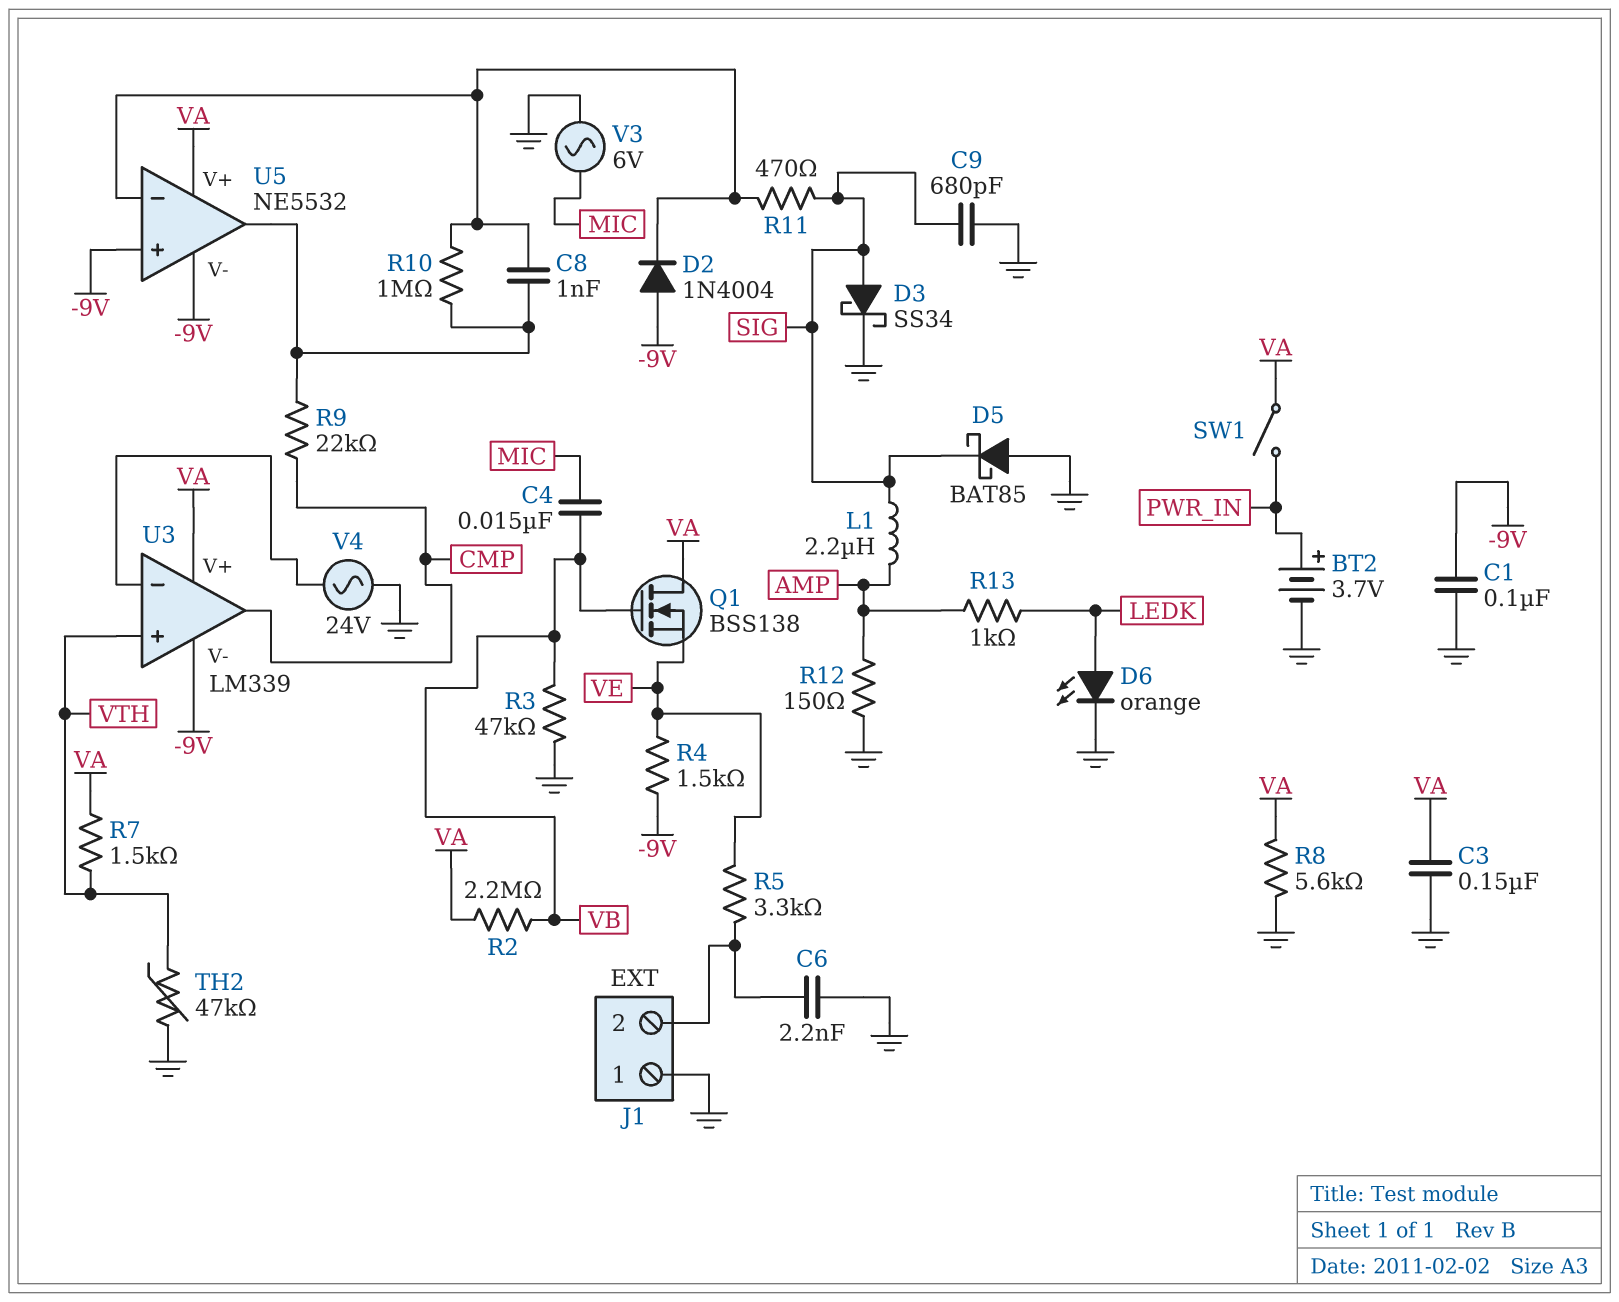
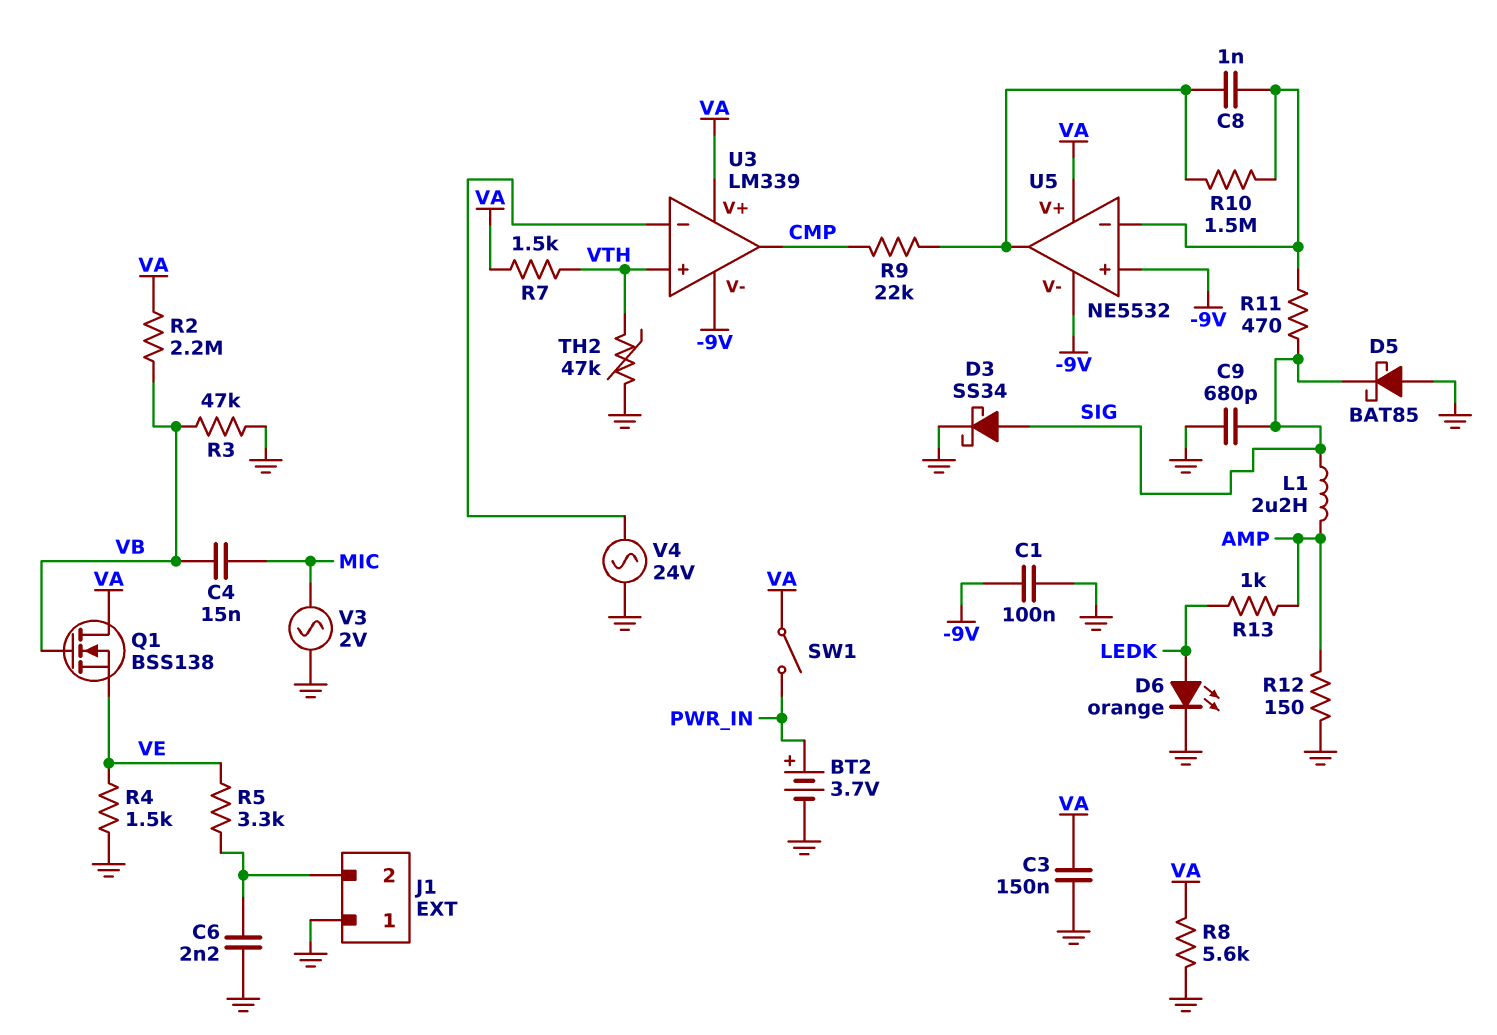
D2: diode 1N4004 (A -9V, K U5/in-) -> none
R4: 1.5k (-9V, VE) -> 1.5k (GND, VE)
R10: 1M (U5/in-, U5/out) -> 1.5M (U5/in-, U5/out)
V3: AC 6V (GND, MIC) -> AC 2V (GND, MIC)

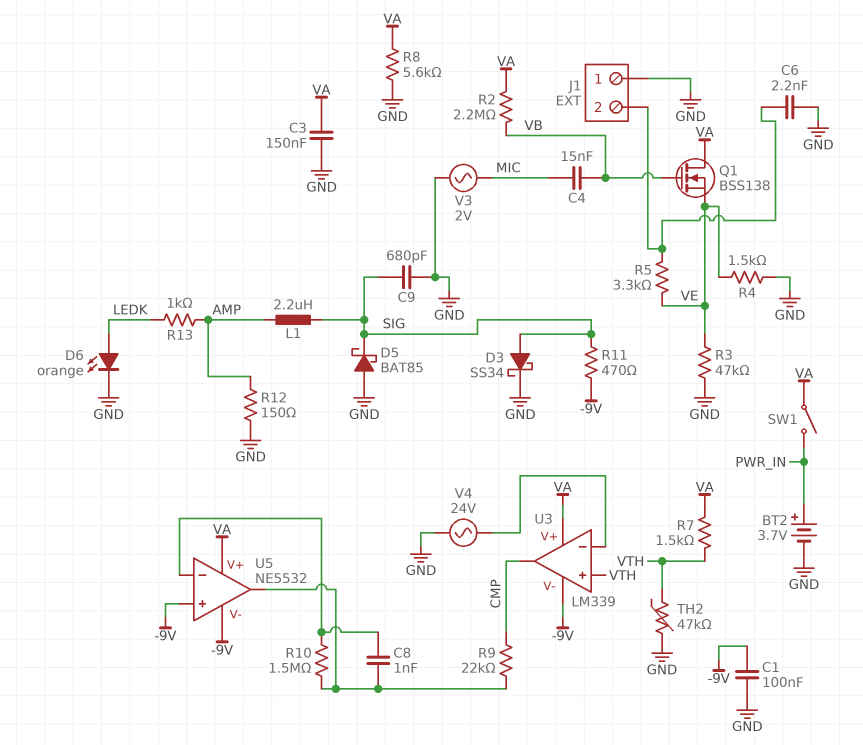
R3: 47k (GND, VB) -> 47k (GND, VE)
R11: 470 (SIG, U5/in-) -> 470 (-9V, SIG)

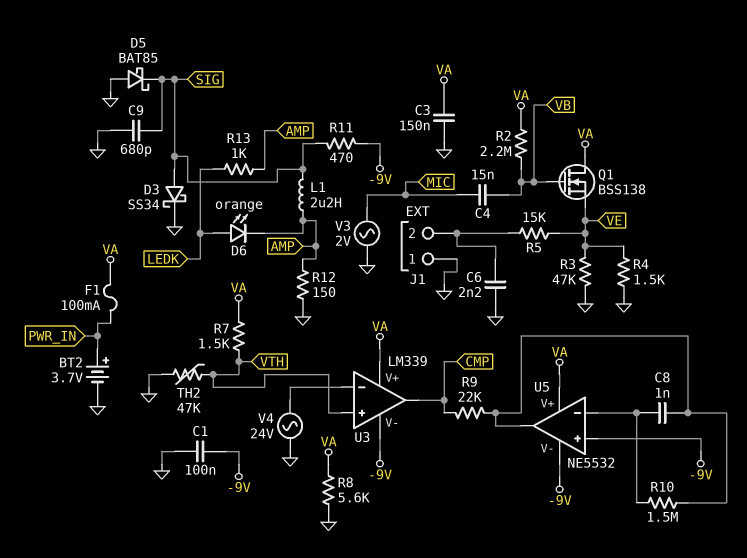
D6: LED orange (A LEDK, K GND) -> LED orange (A LEDK, K AMP)
F1: none -> 100mA (PWR_IN, VA)
R5: 3.3k (J1/2, VE) -> 15k (J1/2, VE)
SW1: switch (PWR_IN, VA) -> none

